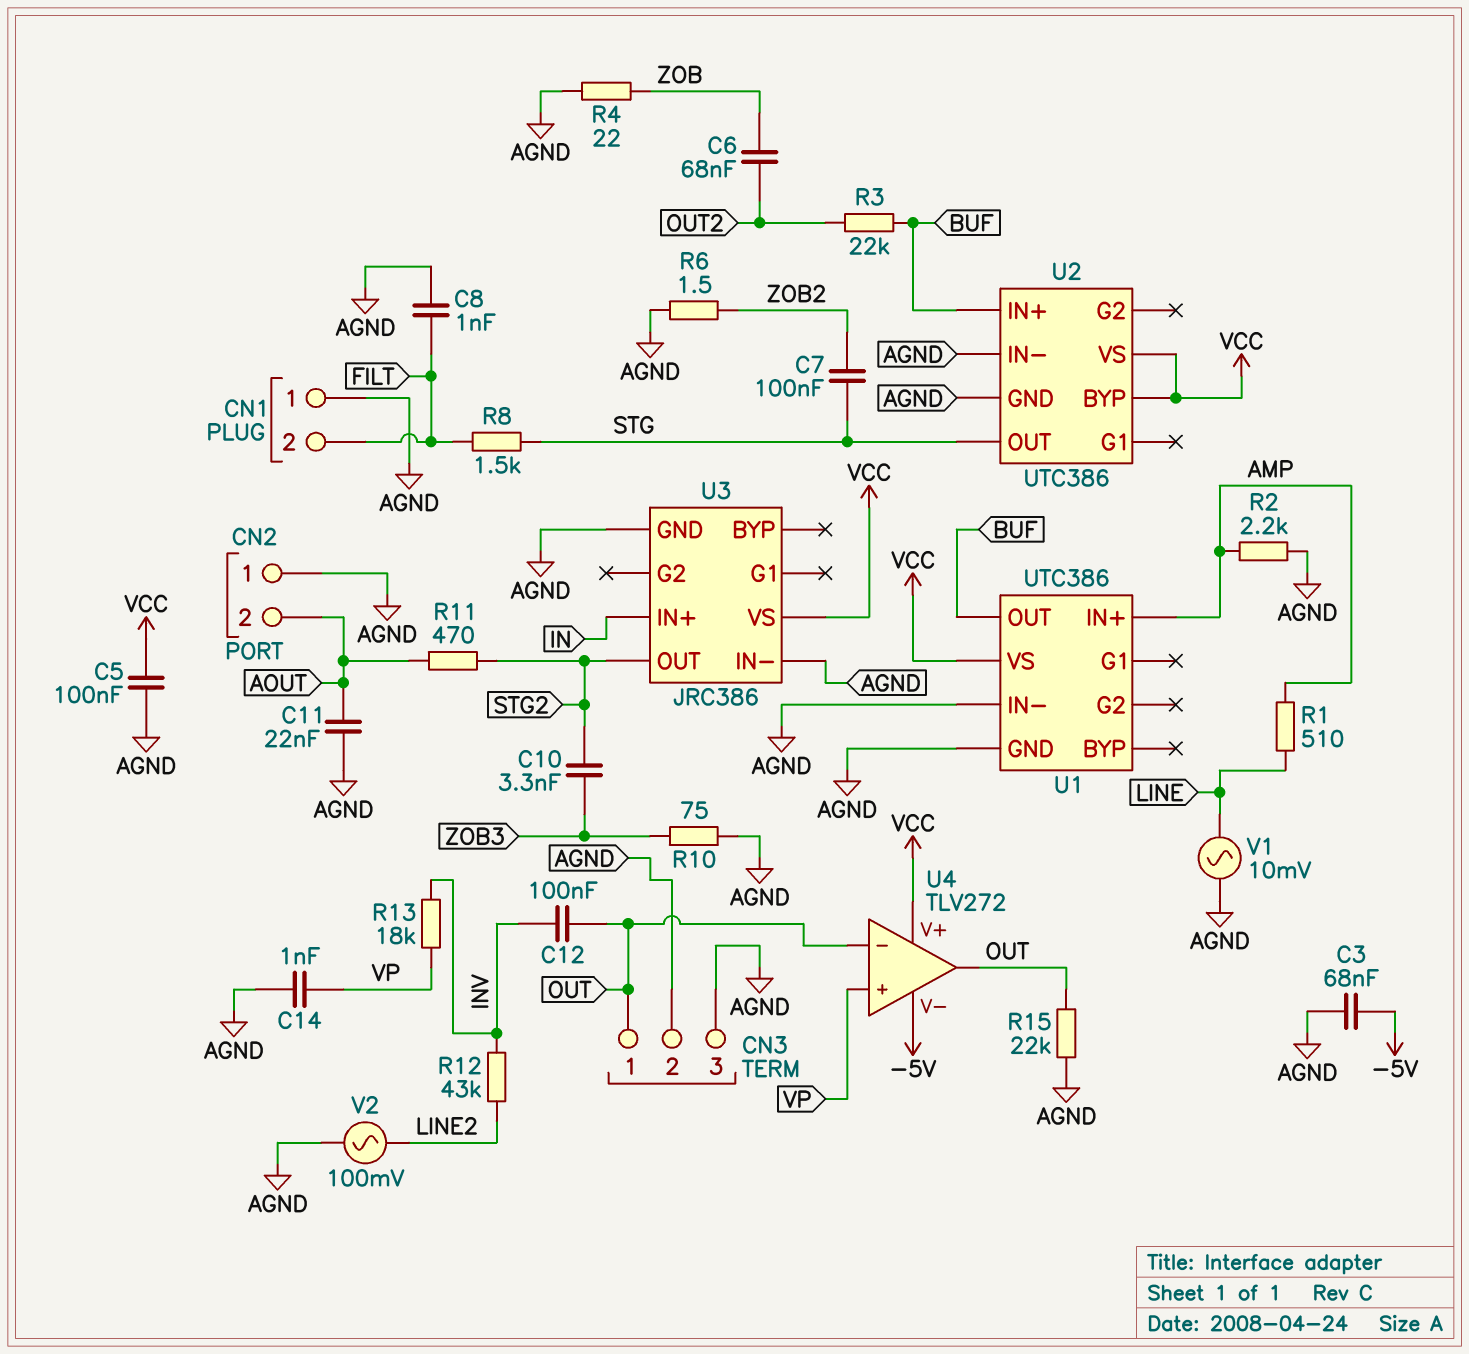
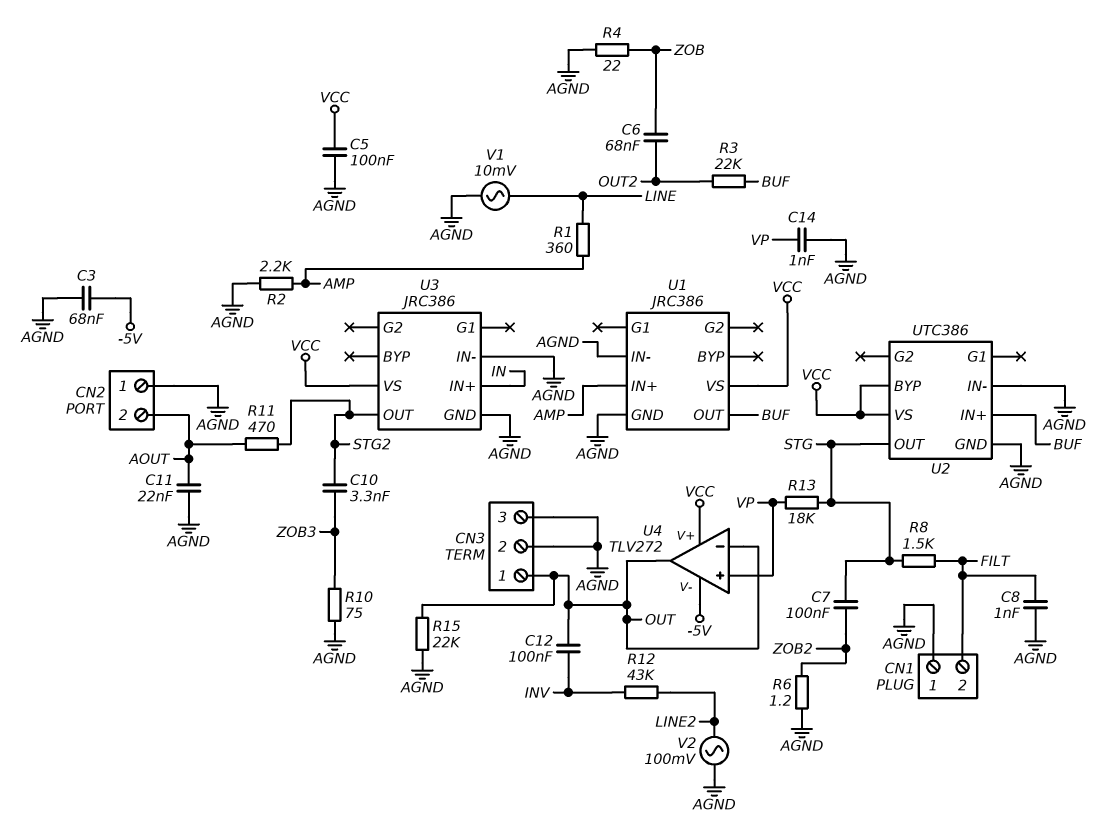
R1: 510 (AMP, LINE) -> 360 (AMP, LINE)
R6: 1.5 (AGND, ZOB2) -> 1.2 (AGND, ZOB2)
R13: 18k (INV, VP) -> 18k (STG, VP)
U1: UTC386 -> JRC386

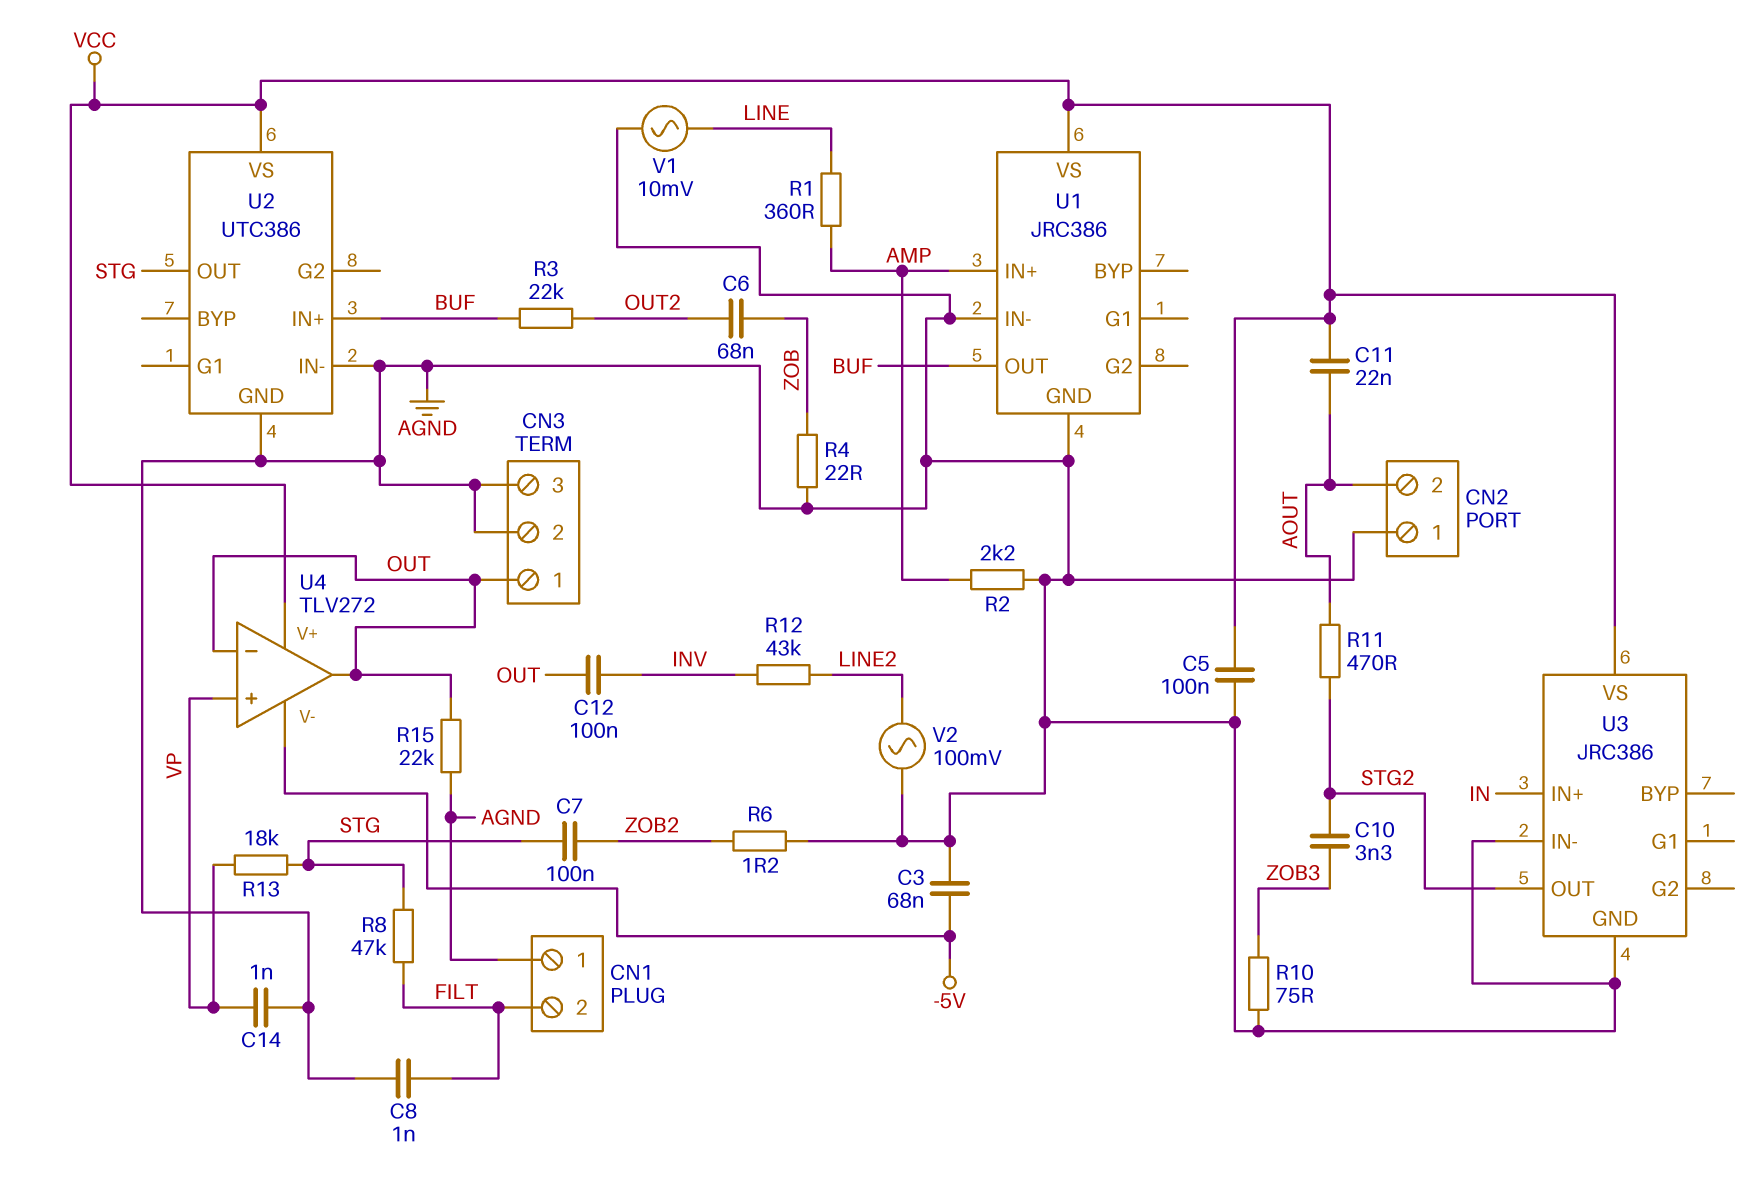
C11: 22nF (AGND, AOUT) -> 22nF (AOUT, VCC)
R8: 1.5k (FILT, STG) -> 47k (FILT, STG)
U2 pin BYP: VCC -> none

